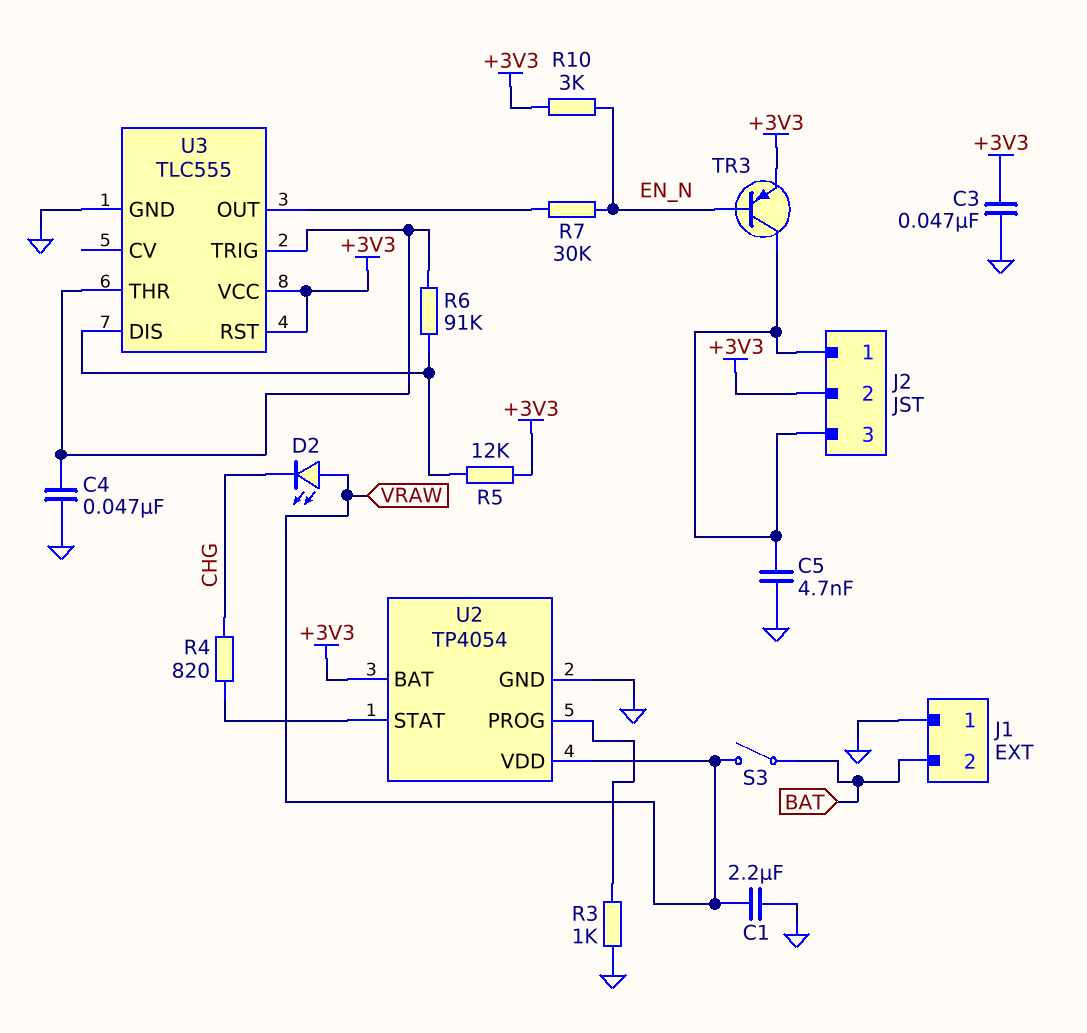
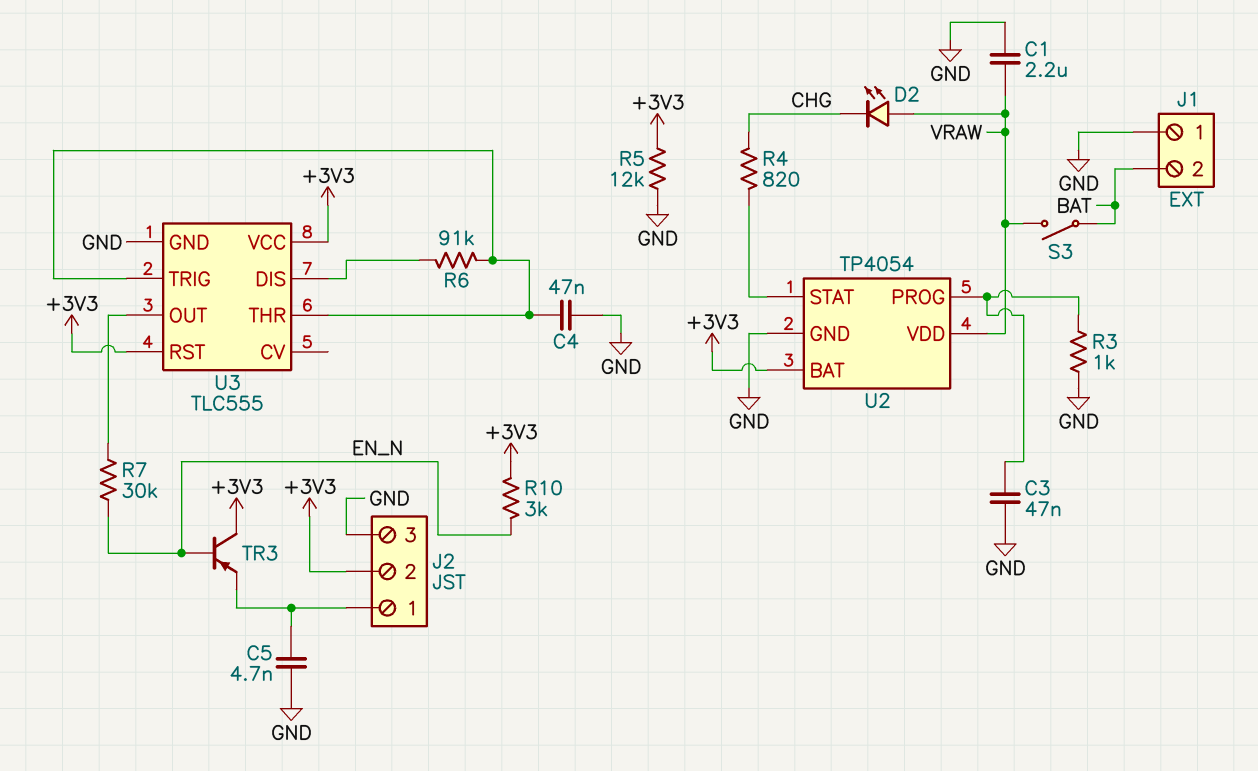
C3: 47nF (+3V3, GND) -> 47nF (GND, U2/PROG)
J2 pin 3: J2/1 -> GND
R5: 12k (+3V3, U3/DIS) -> 12k (+3V3, GND)
TR3: PNP (B EN_N, C J2/1, E +3V3) -> PNP (B EN_N, C +3V3, E J2/1)

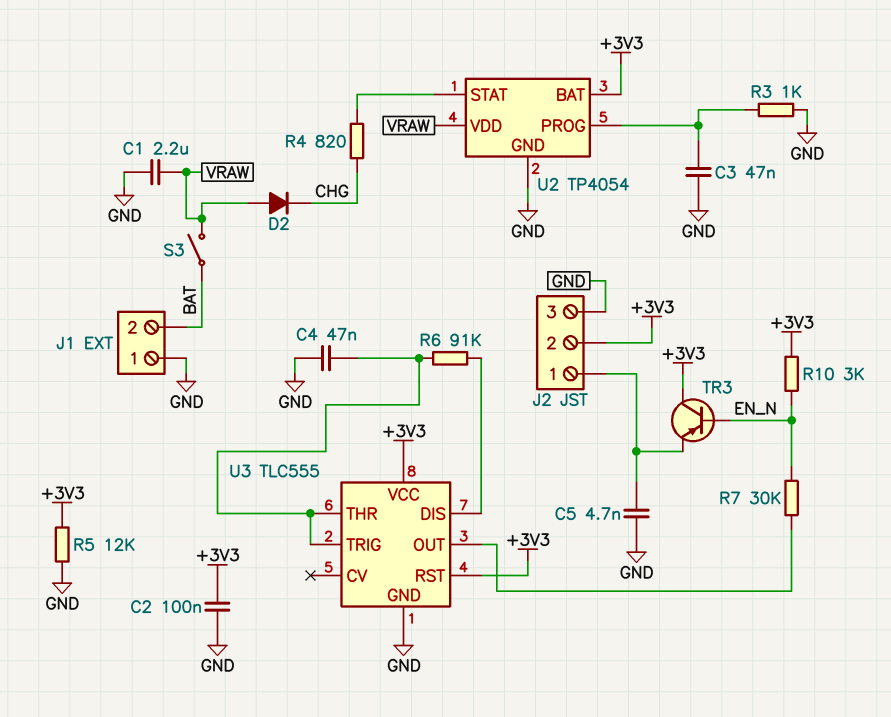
C2: none -> 100nF (+3V3, GND)
D2: LED (A VRAW, K CHG) -> diode (A VRAW, K CHG)

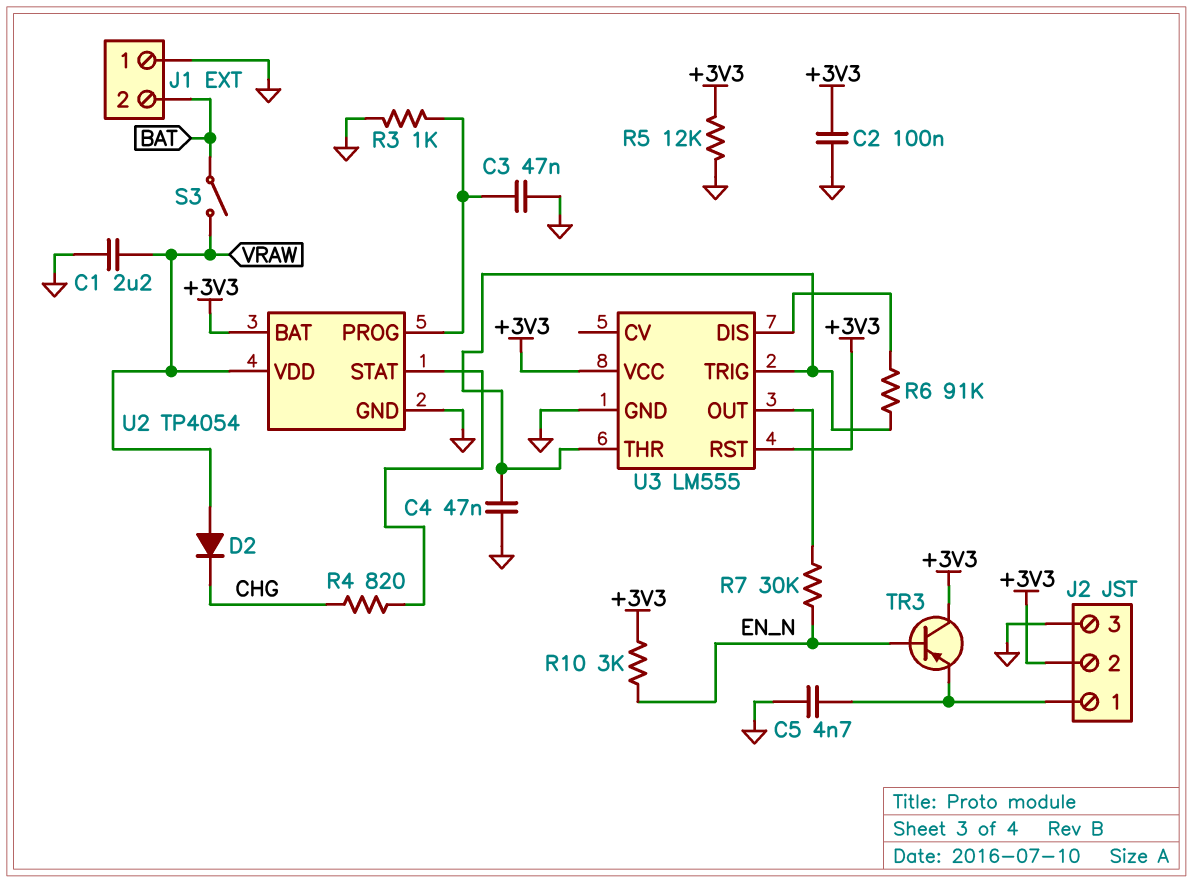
U3: TLC555 -> LM555

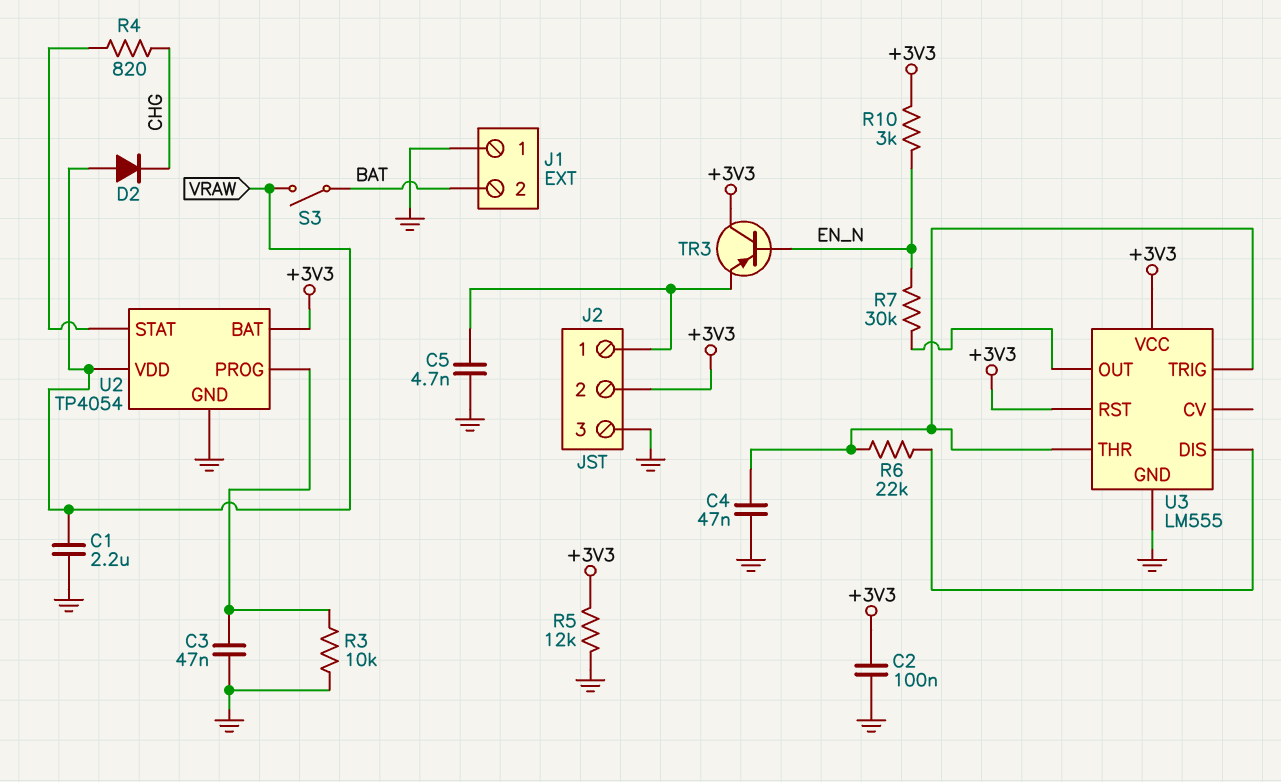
R3: 1k (GND, U2/PROG) -> 10k (GND, U2/PROG)
R6: 91k (U3/DIS, U3/THR) -> 22k (U3/DIS, U3/THR)

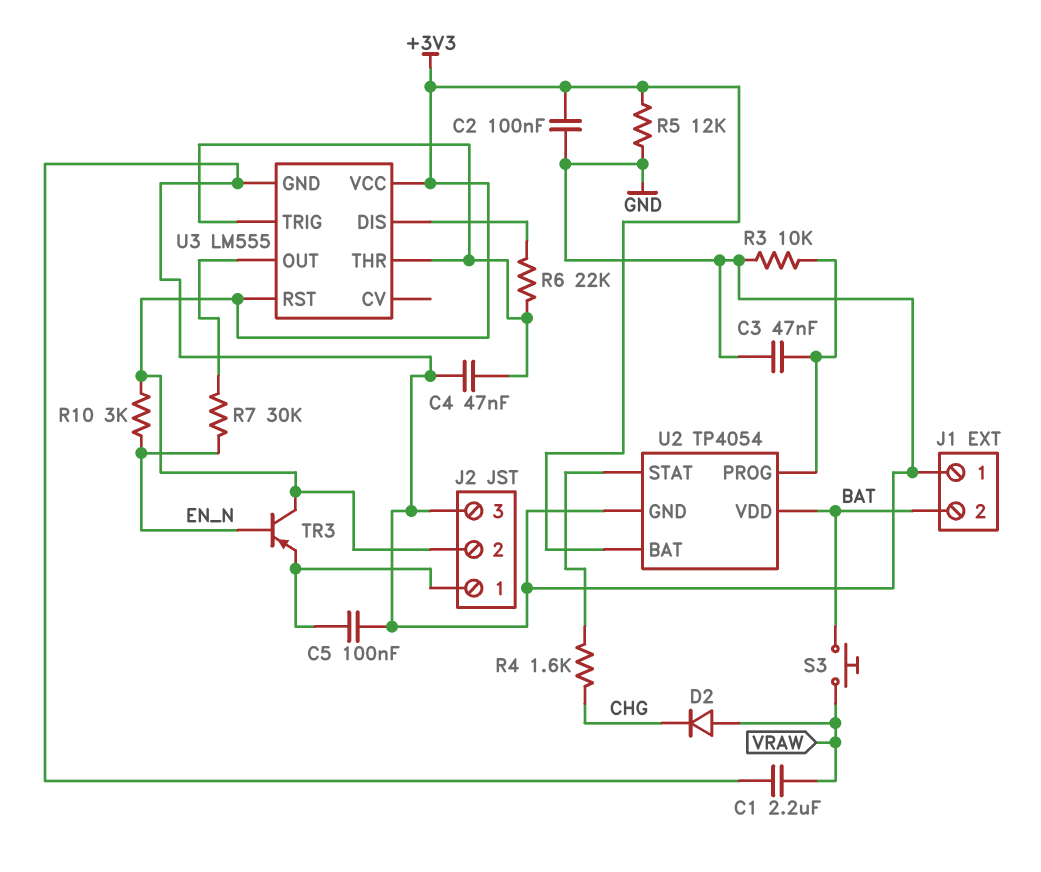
C5: 4.7nF (GND, J2/1) -> 100nF (GND, J2/1)
R4: 820 (CHG, U2/STAT) -> 1.6k (CHG, U2/STAT)
S3: switch (BAT, VRAW) -> button (BAT, VRAW)
U2 pin VDD: VRAW -> BAT

